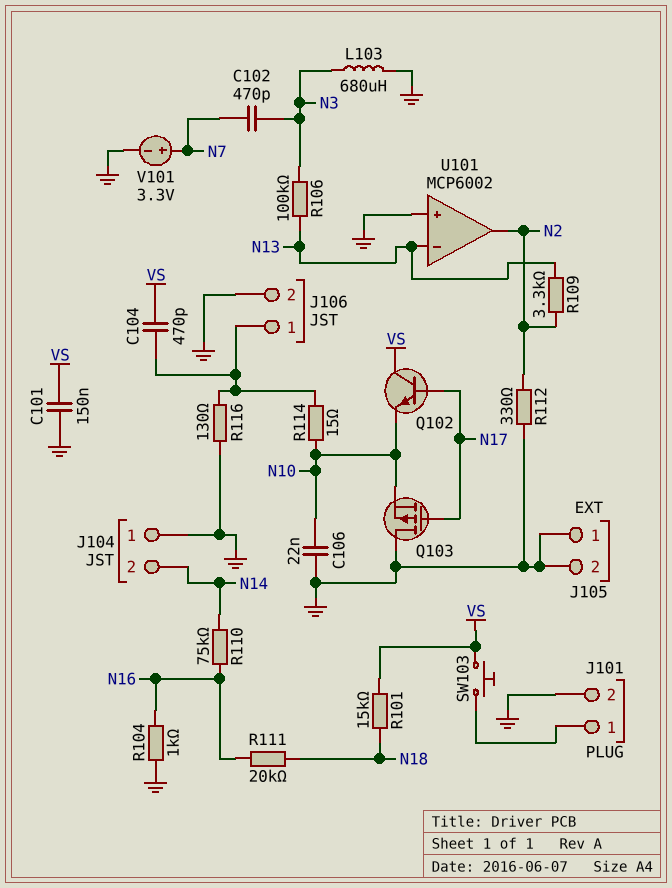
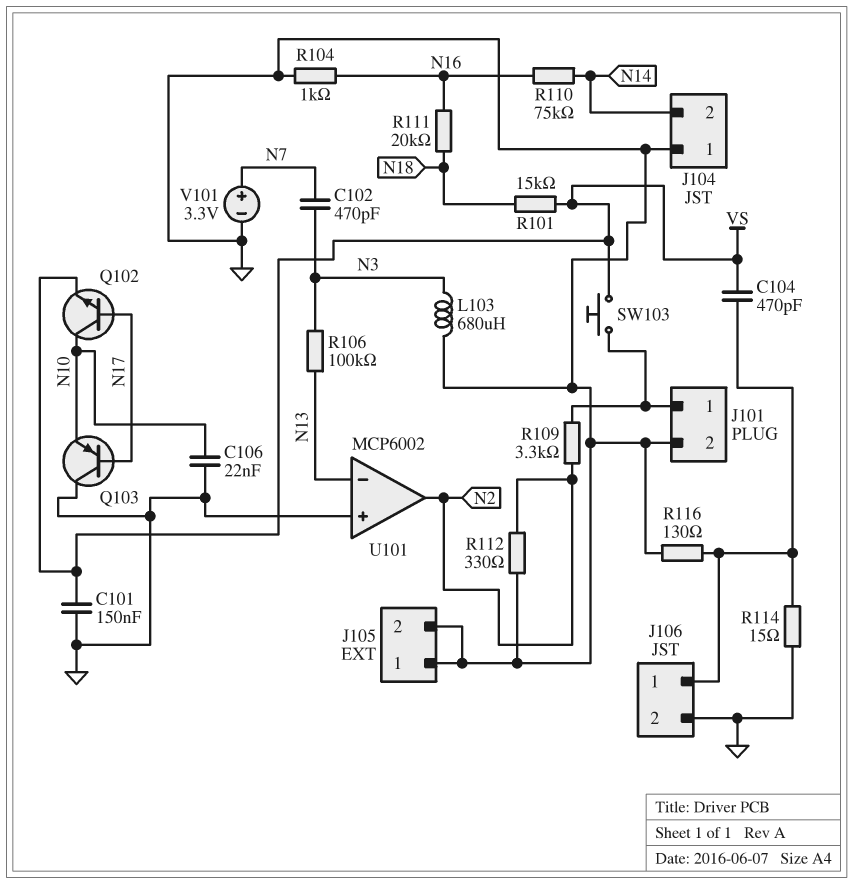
Q102: NPN (B N17, C VS, E N10) -> NPN (B N17, C N10, E VS)
Q103: PMOS (G N17, D GND, S N10) -> PNP (B N17, C GND, E N10)
R109: 3.3k (N2, N13) -> 3.3k (J101/1, N2)
R114: 15 (J106/1, N10) -> 15 (GND, J106/1)

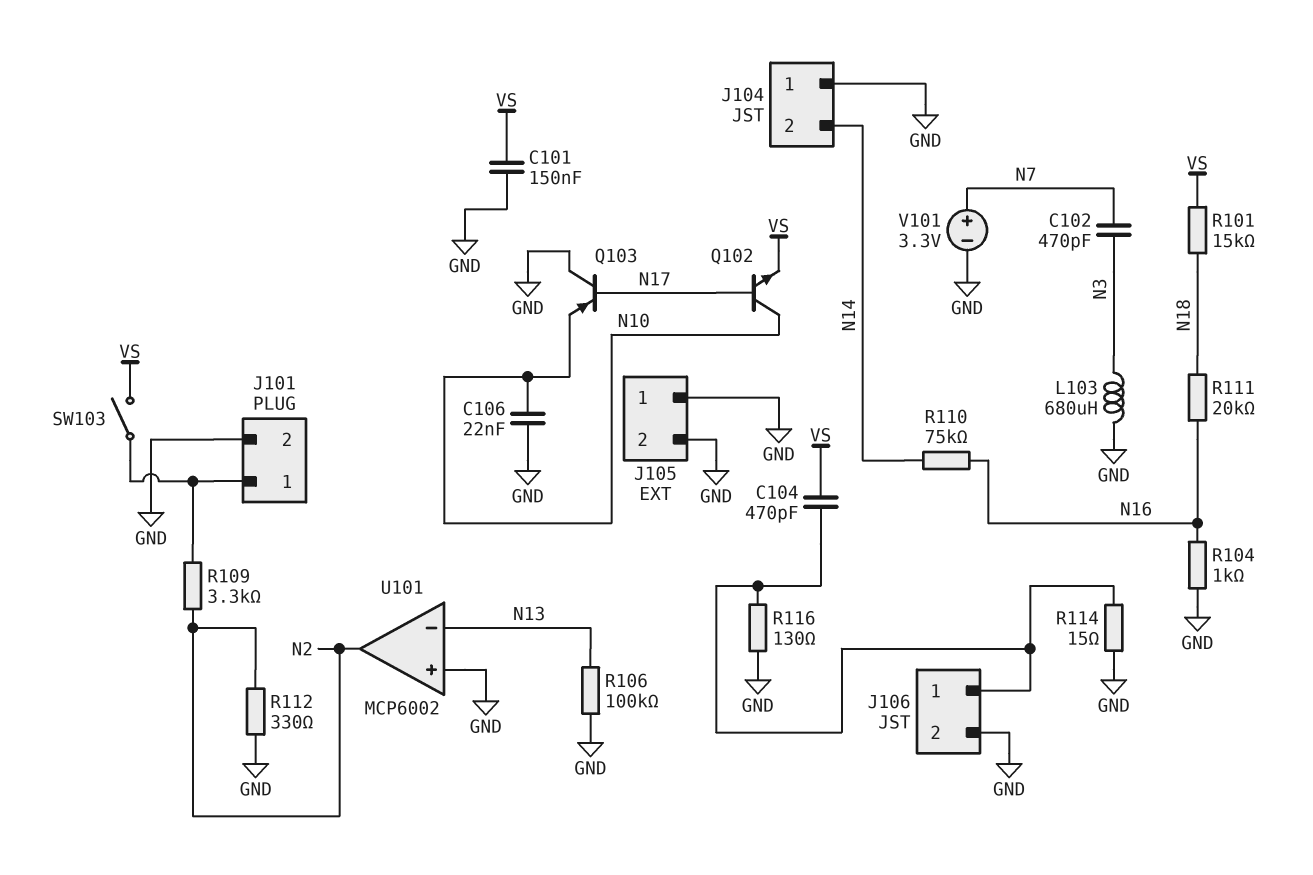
R106: 100k (N3, N13) -> 100k (GND, N13)
SW103: button (J101/1, VS) -> switch (J101/1, VS)

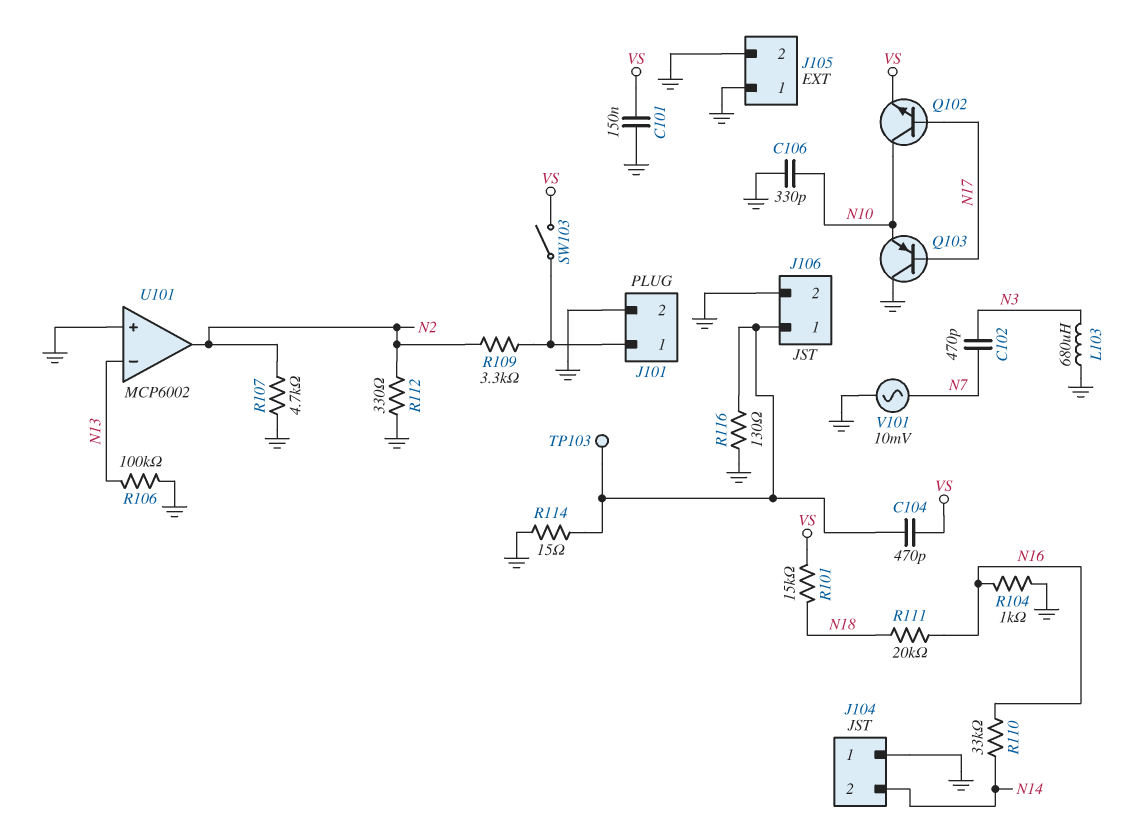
C106: 22nF (GND, N10) -> 330pF (GND, N10)
R107: none -> 4.7k (GND, N2)
R110: 75k (N14, N16) -> 33k (N14, N16)
TP103: none -> test point (J106/1)
V101: 3.3V (plus N7, minus GND) -> AC 10mV (GND, N7)

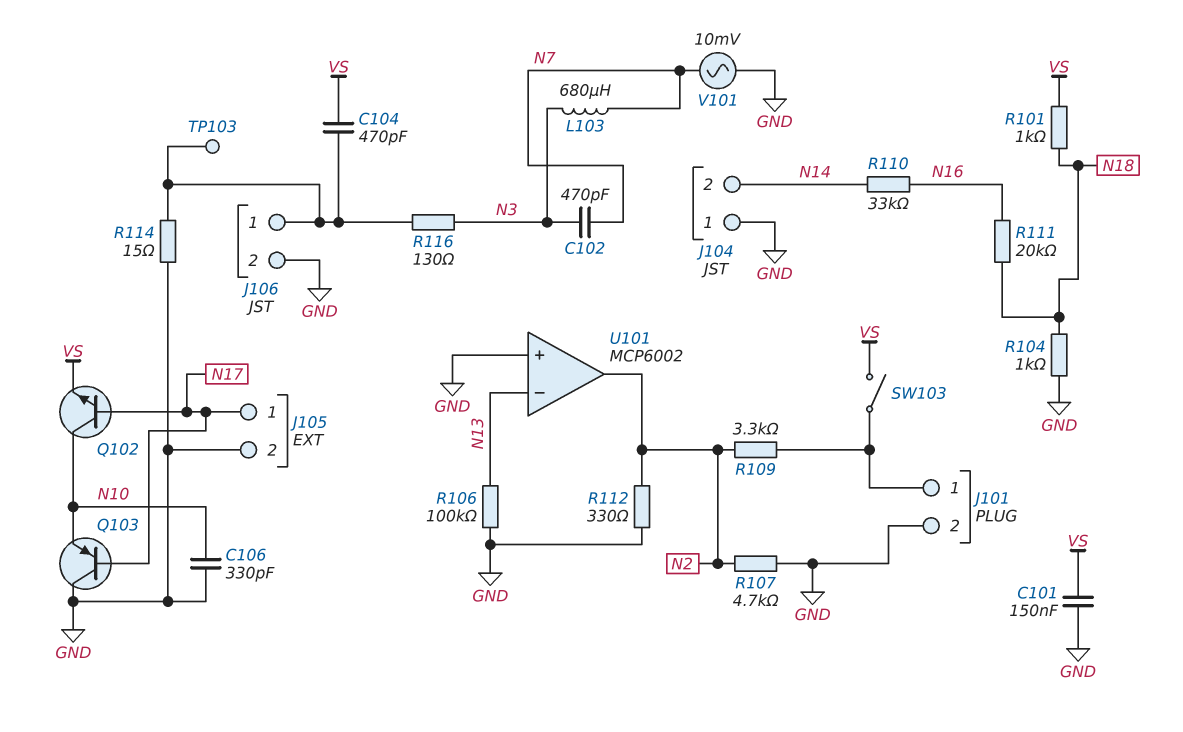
J105 pin 1: GND -> N17
L103: 680uH (GND, N3) -> 680uH (N3, N7)
R101: 15k (N18, VS) -> 1k (N18, VS)
R104: 1k (GND, N16) -> 1k (GND, N18)
R116: 130 (GND, J106/1) -> 130 (J106/1, N3)

